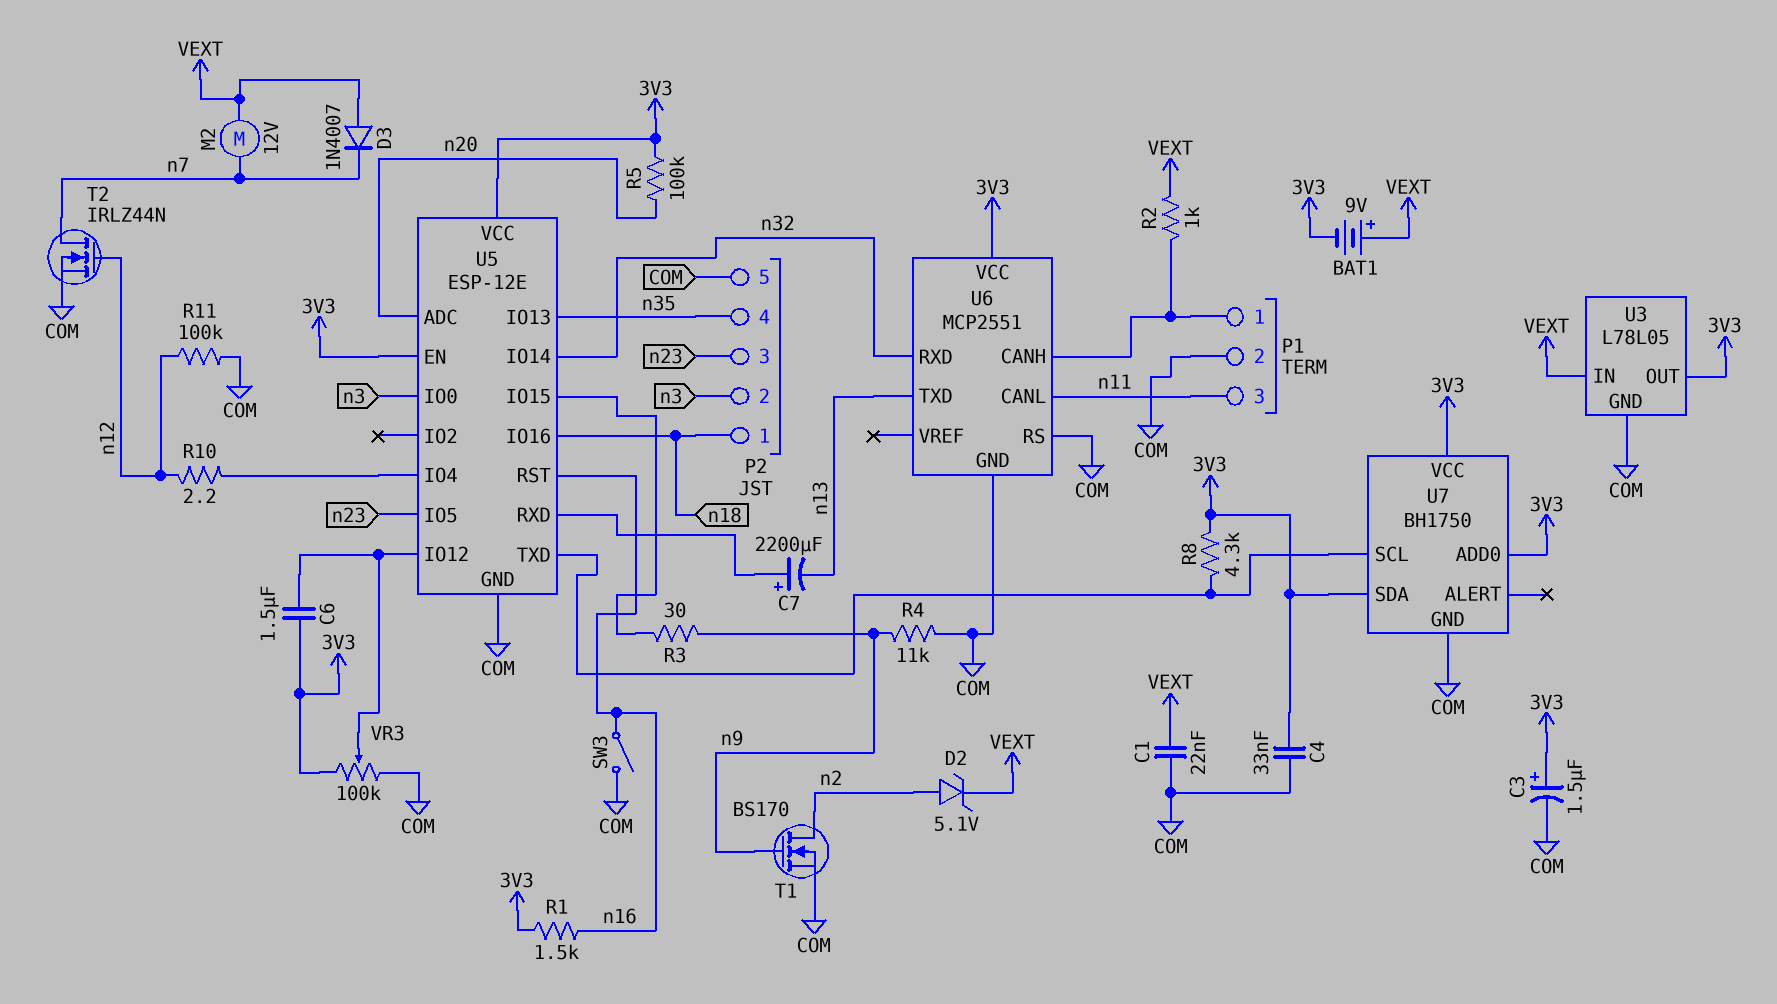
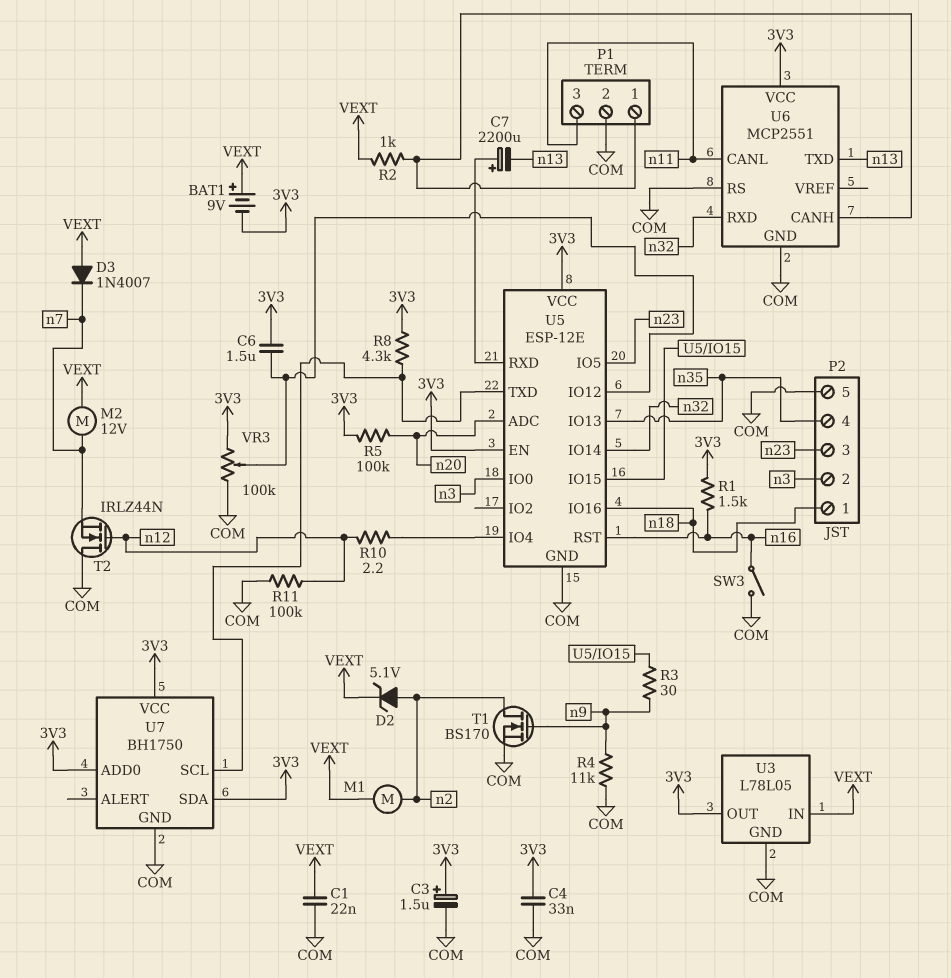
M1: none -> motor (VEXT, n2)
T2: NMOS IRLZ44N (G n12, D n7, S COM) -> NMOS IRLZ44N (G n12, D COM, S n7)

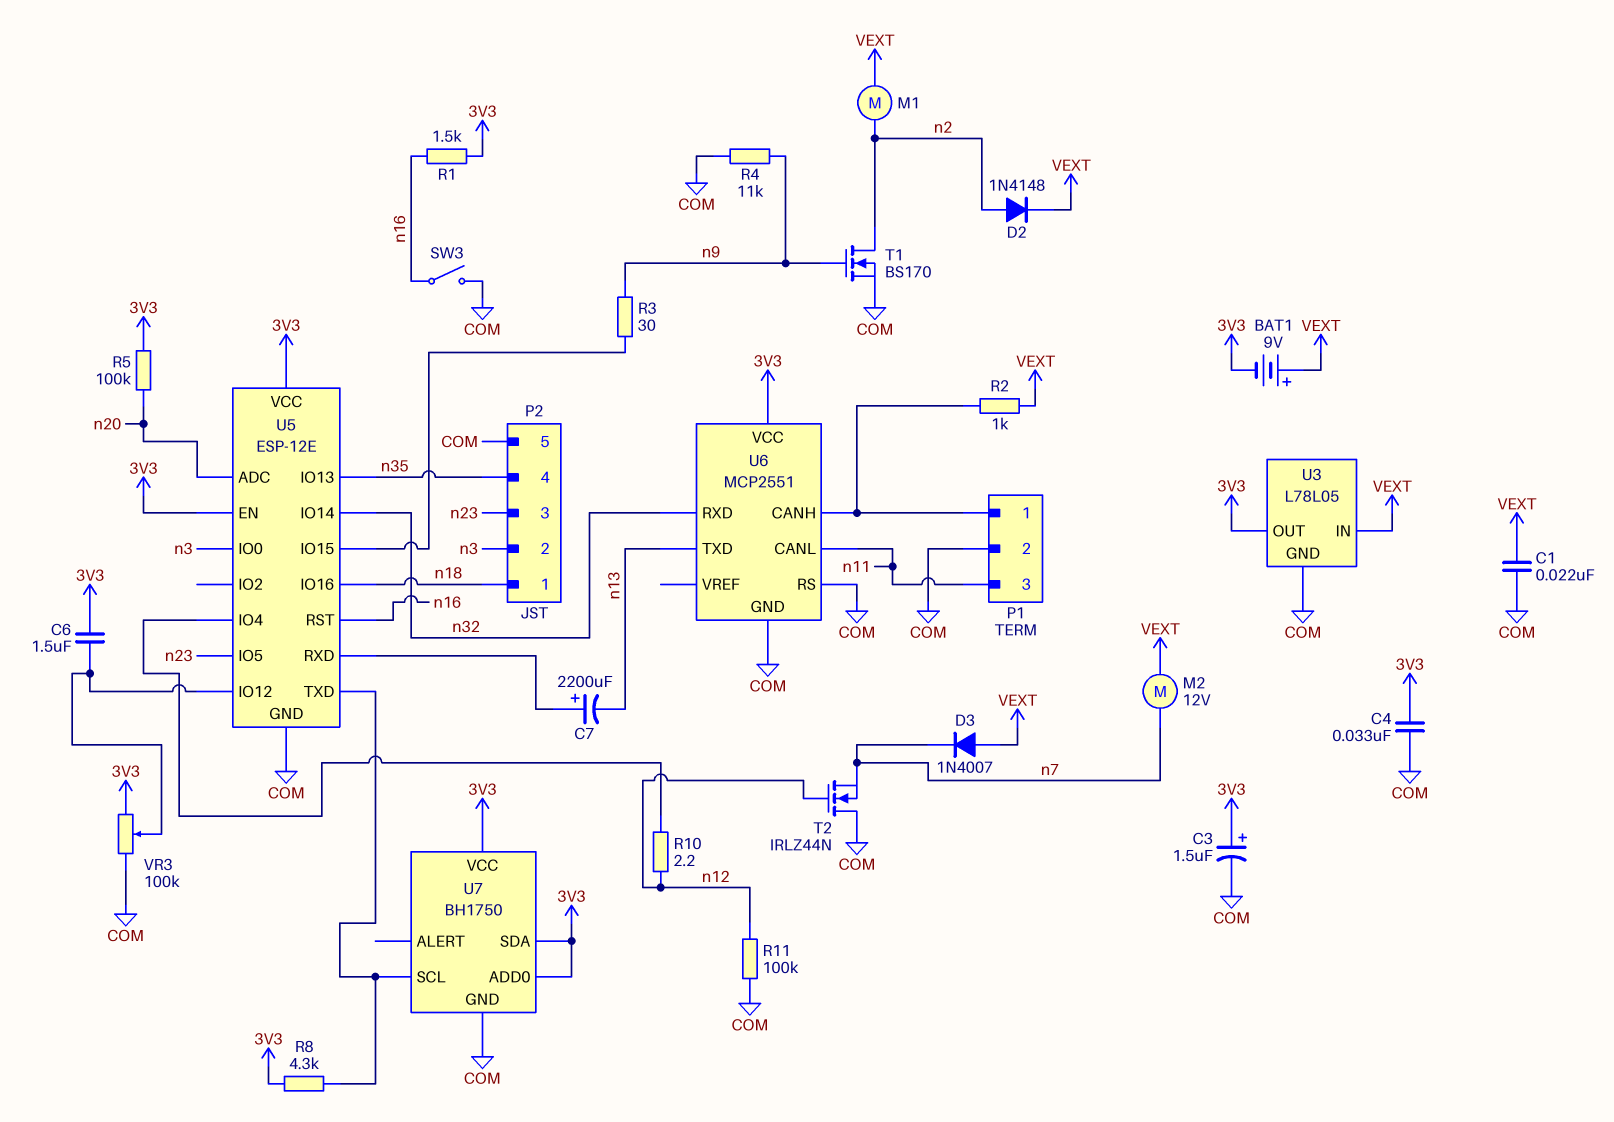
D2: zener 5.1V (A n2, K VEXT) -> diode 1N4148 (A n2, K VEXT)

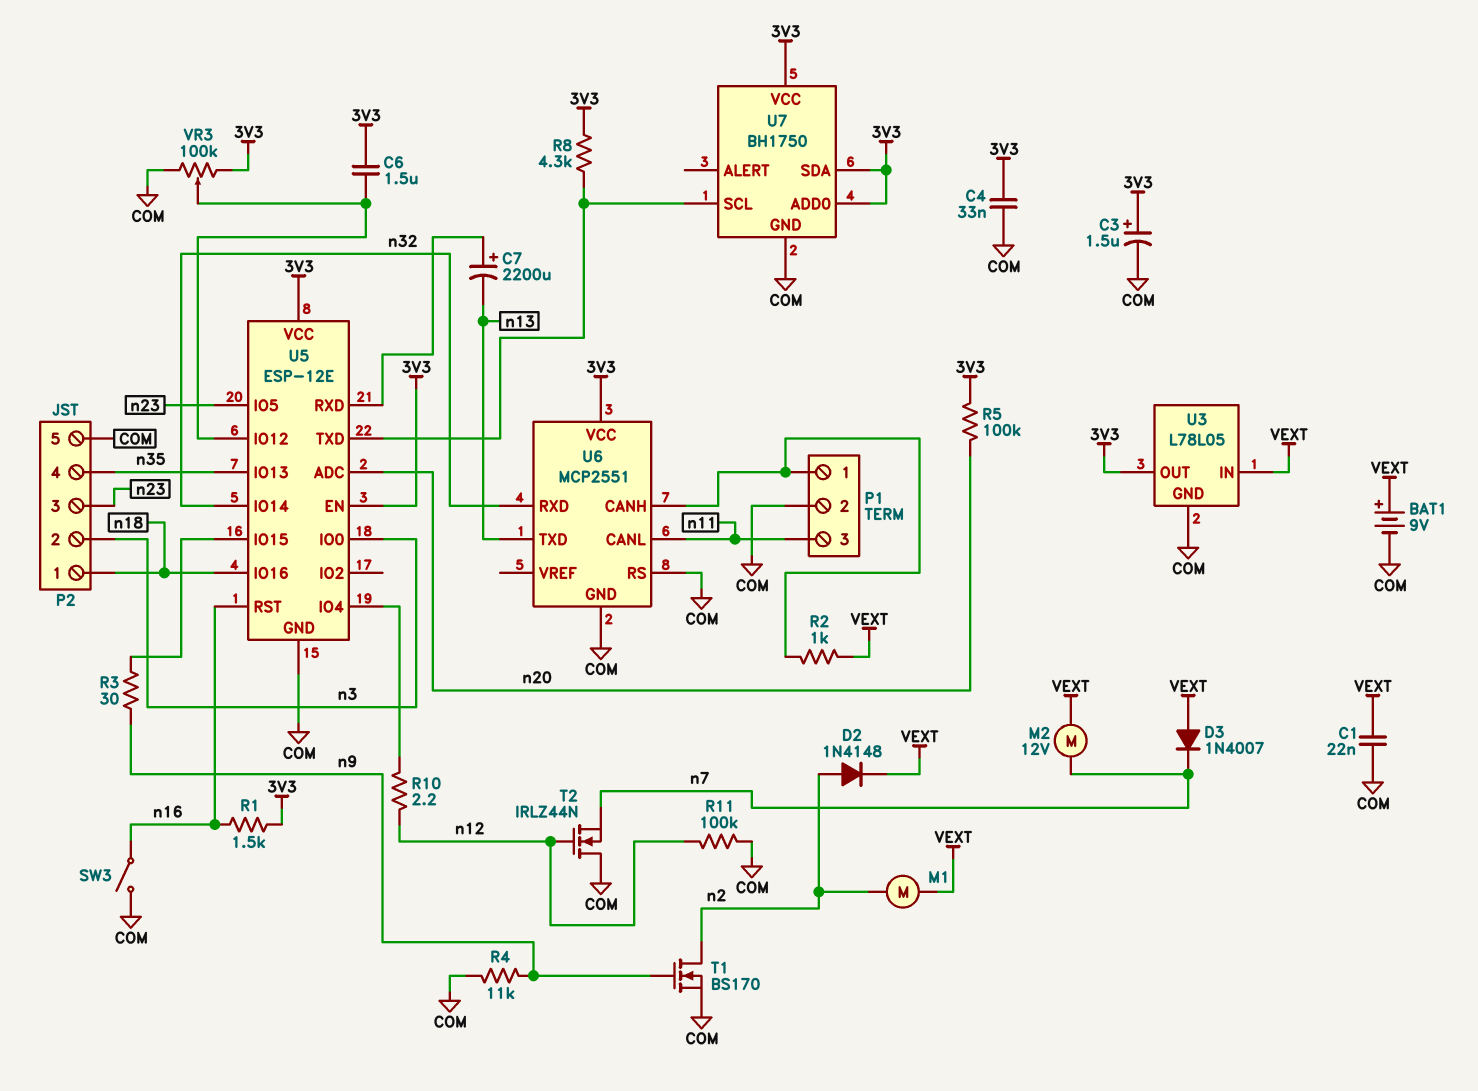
BAT1: 9V (plus VEXT, minus 3V3) -> 9V (plus VEXT, minus COM)

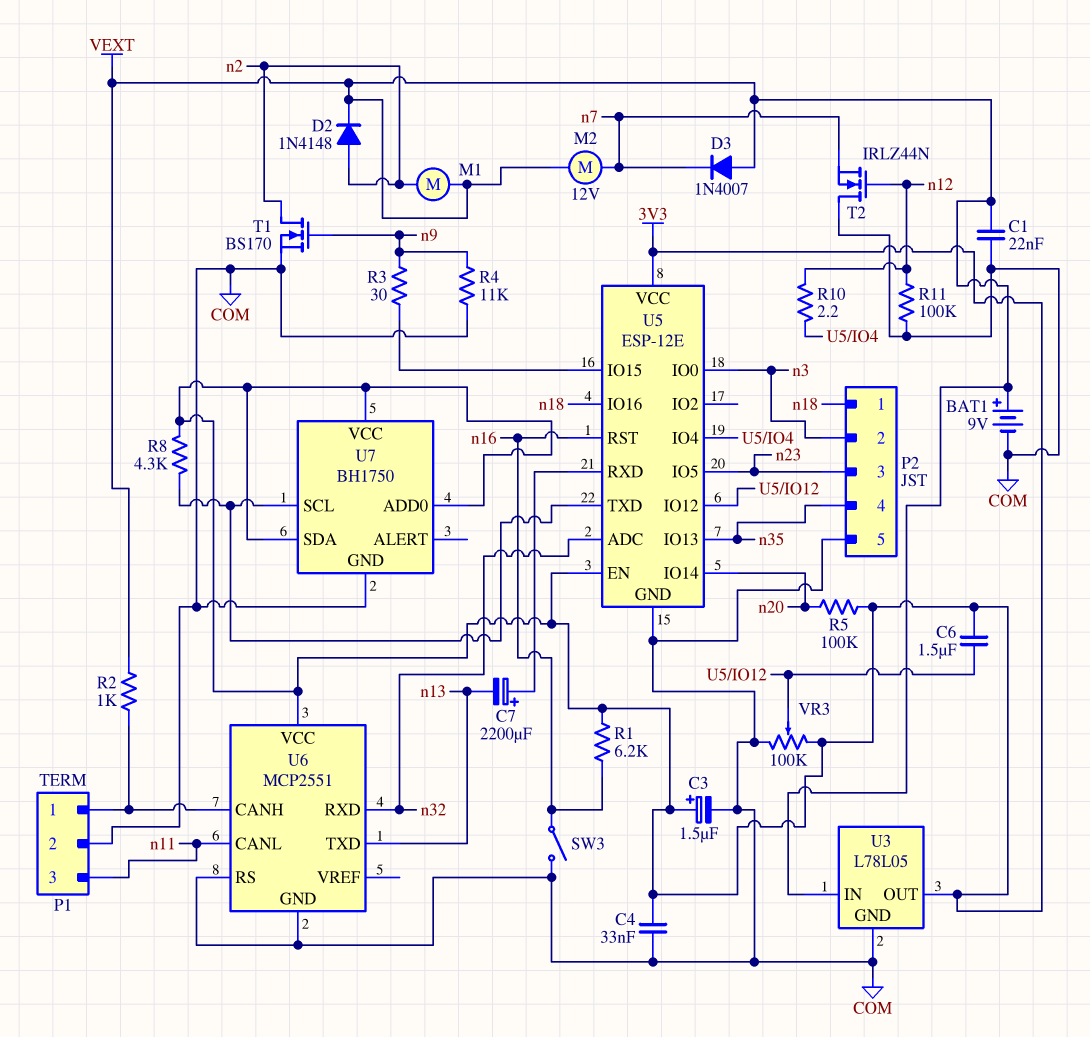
R1: 1.5k (3V3, n16) -> 6.2k (3V3, n16)
U5 pin ADC: n20 -> n32
U5 pin IO14: n32 -> n20

